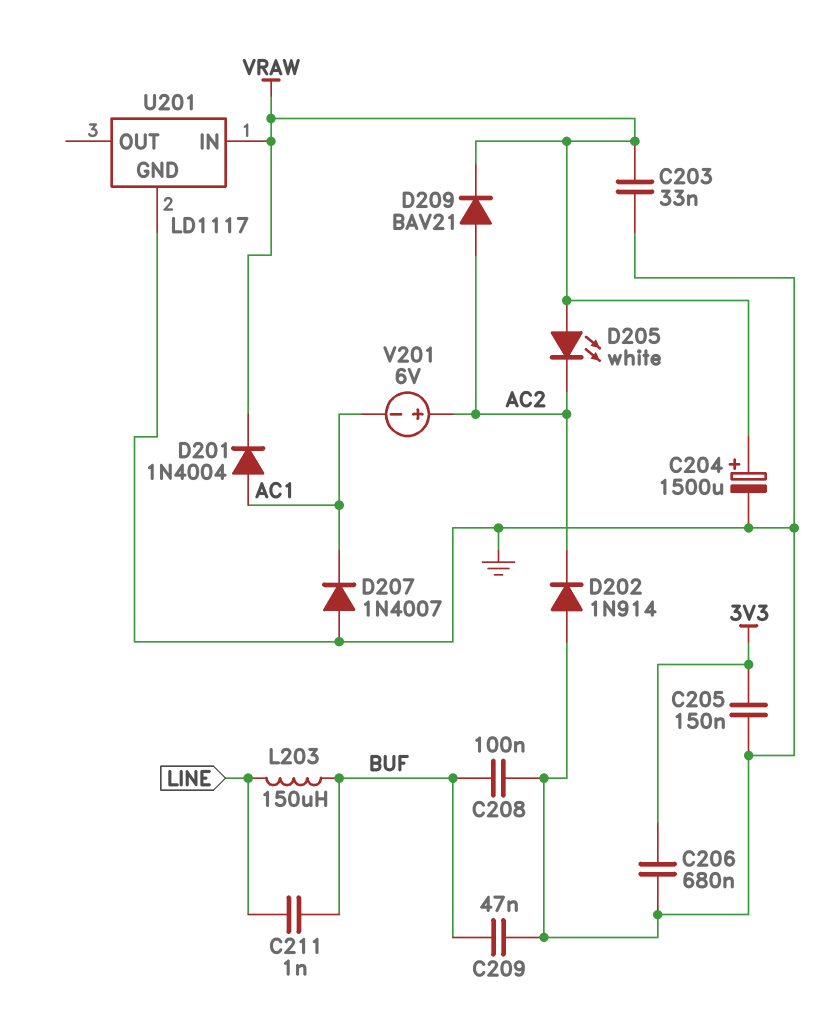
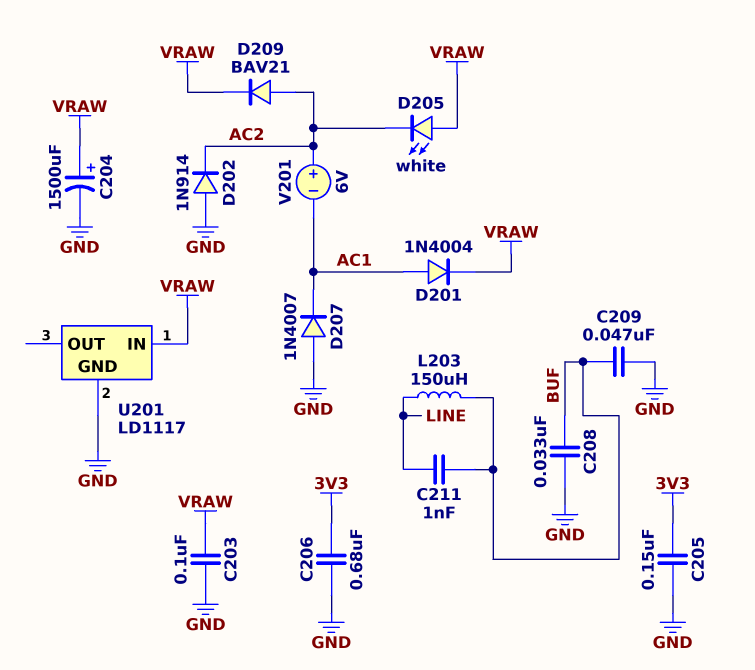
C203: 33nF (GND, VRAW) -> 100nF (GND, VRAW)
C208: 100nF (BUF, GND) -> 33nF (BUF, GND)

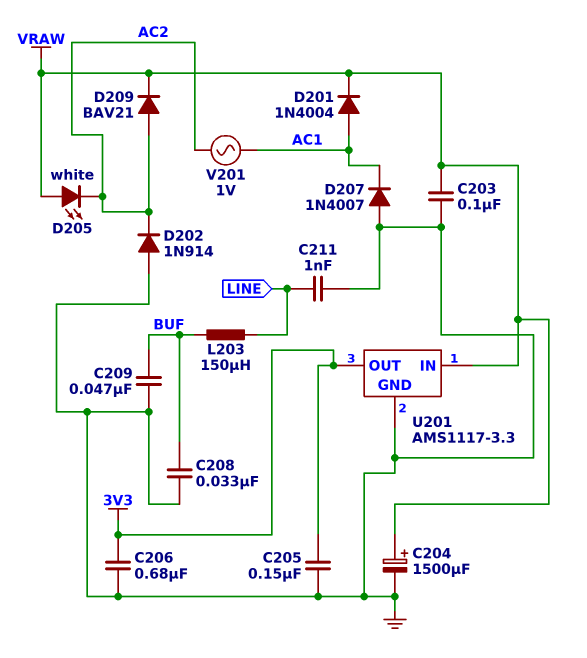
C211: 1nF (BUF, LINE) -> 1nF (GND, LINE)
U201: LD1117 -> AMS1117-3.3
U201 pin OUT: none -> 3V3
V201: 6V (plus AC2, minus AC1) -> AC 1V (AC1, AC2)

